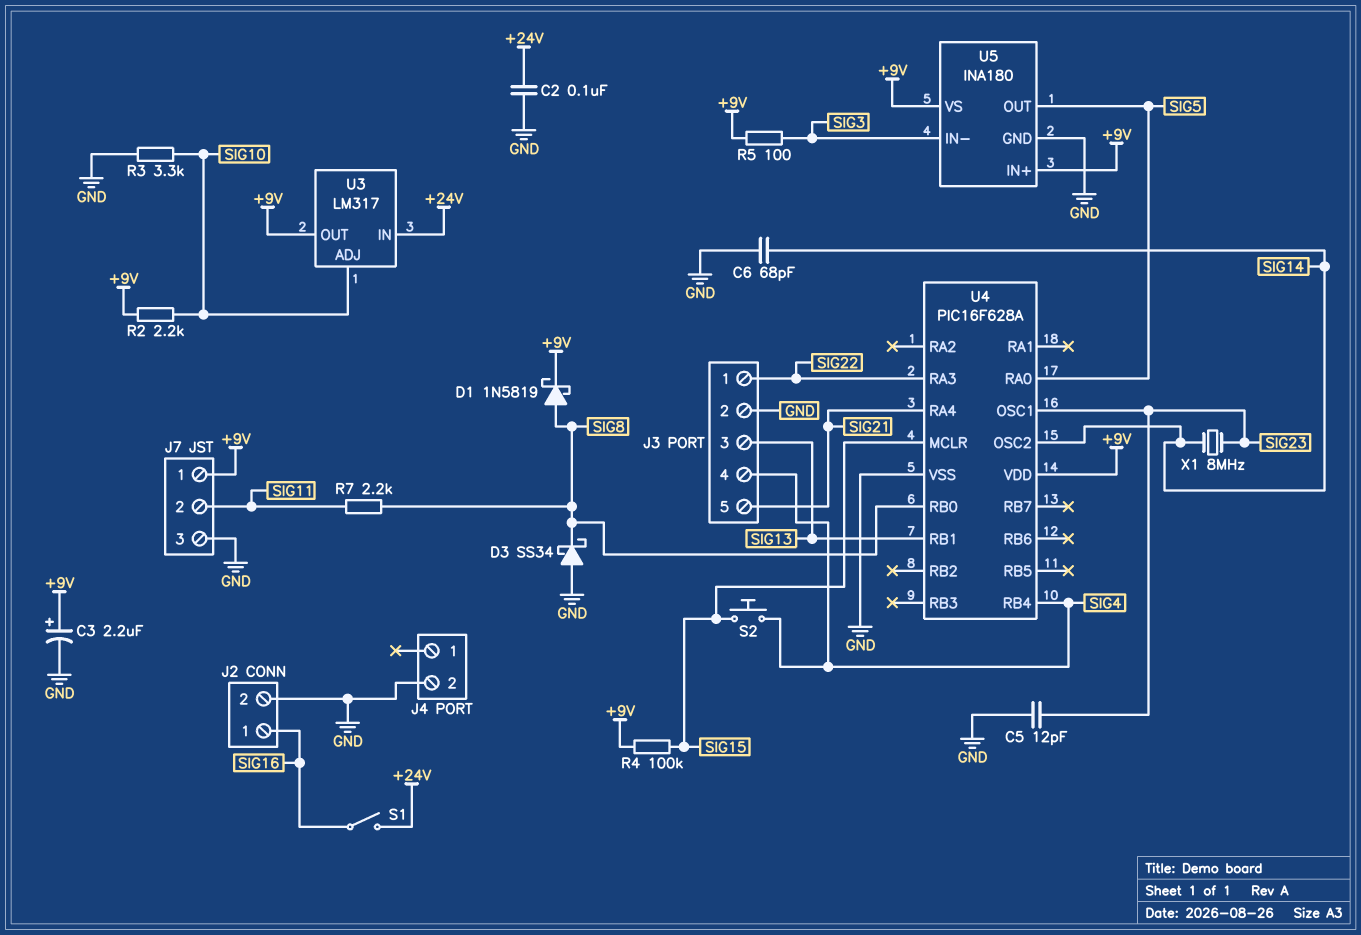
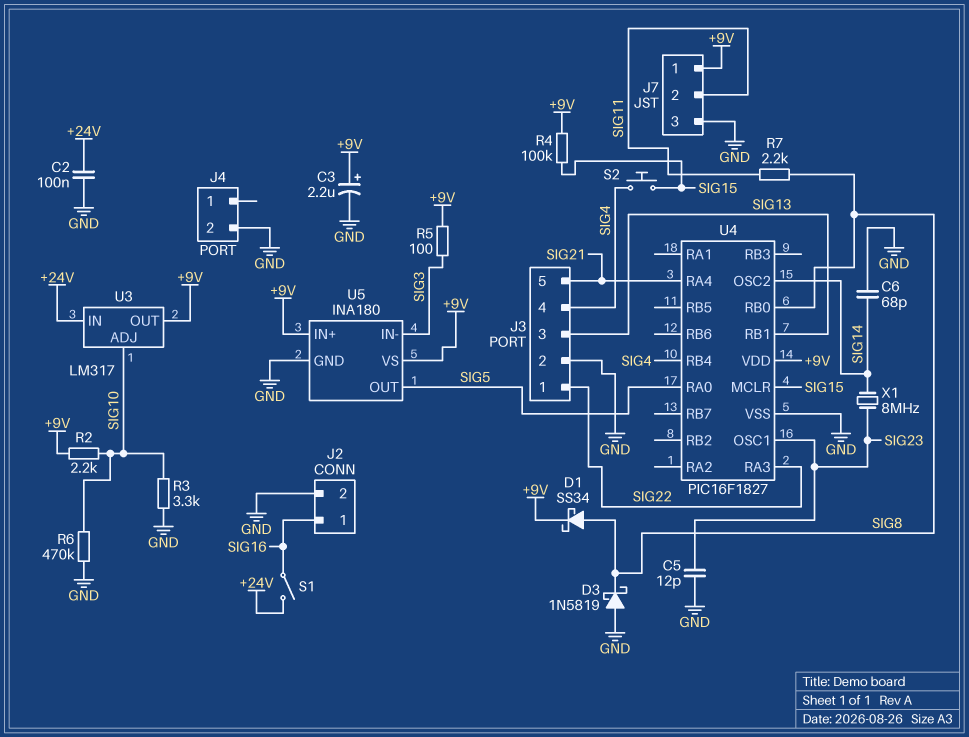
D1: schottky 1N5819 (A SIG8, K +9V) -> schottky SS34 (A SIG8, K +9V)
D3: schottky SS34 (A GND, K SIG8) -> schottky 1N5819 (A GND, K SIG8)
R6: none -> 470k (GND, SIG10)
U4: PIC16F628A -> PIC16F1827

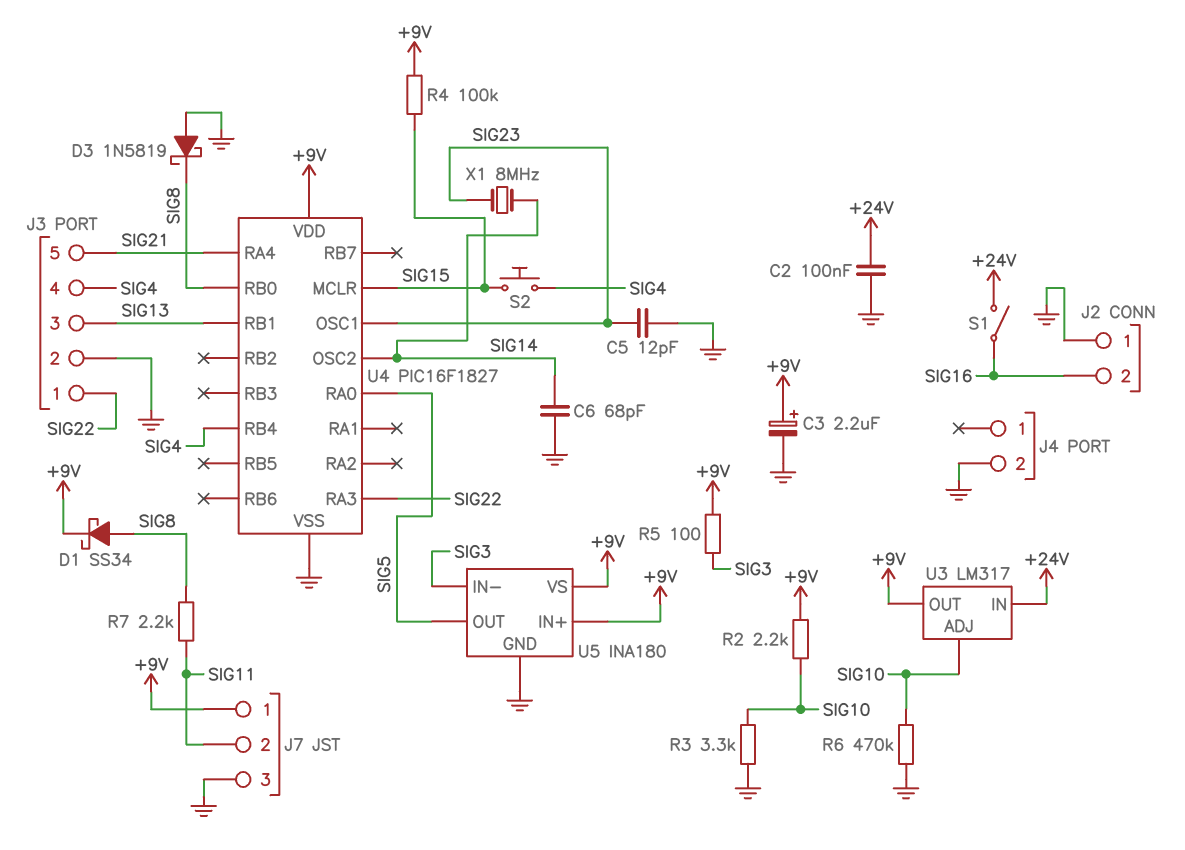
J2 pin 1: SIG16 -> GND
J2 pin 2: GND -> SIG16

